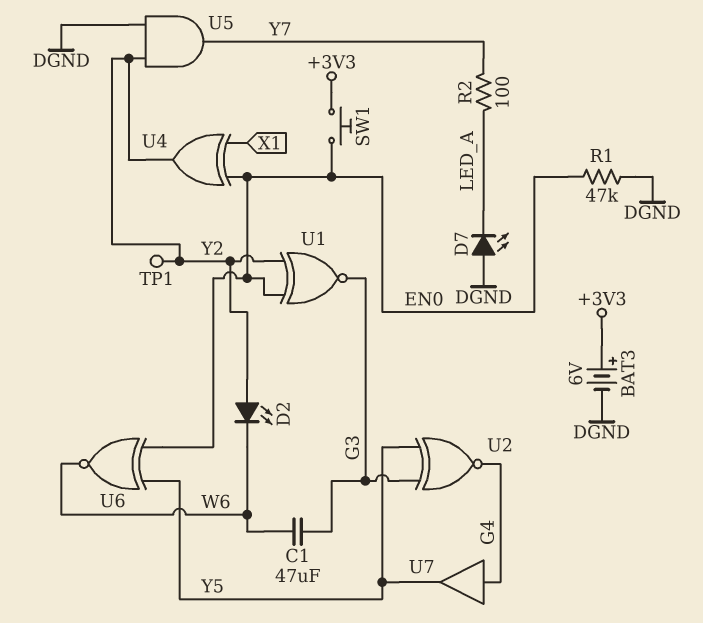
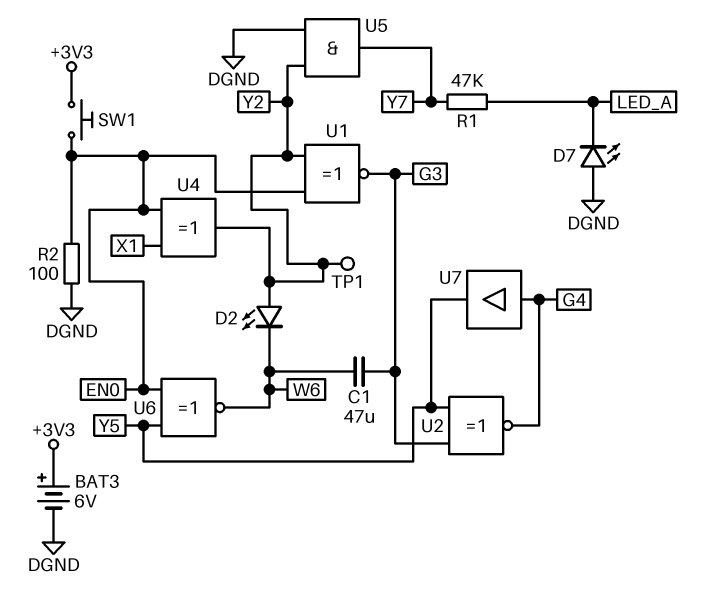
R1: 47k (DGND, EN0) -> 47k (LED_A, Y7)
R2: 100 (LED_A, Y7) -> 100 (DGND, EN0)

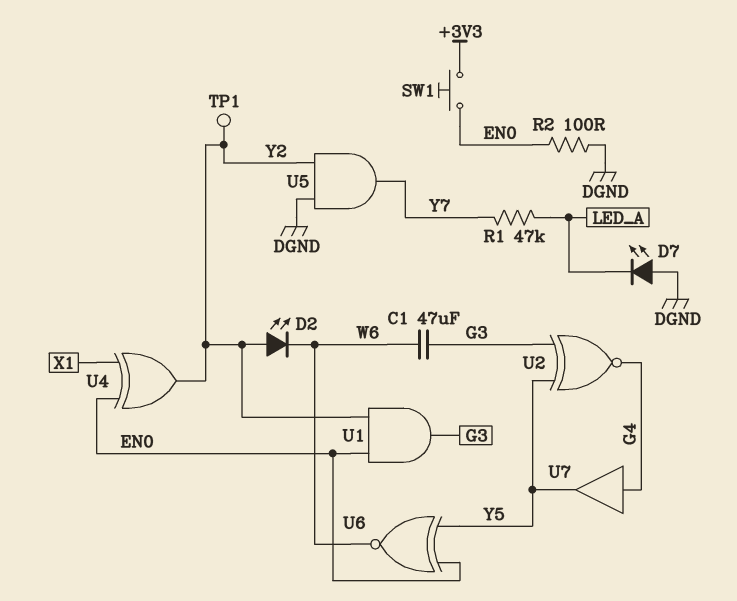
BAT3: 6V (plus +3V3, minus DGND) -> none
U1: XNOR (in EN0, in Y2, out G3) -> AND (in EN0, in Y2, out G3)

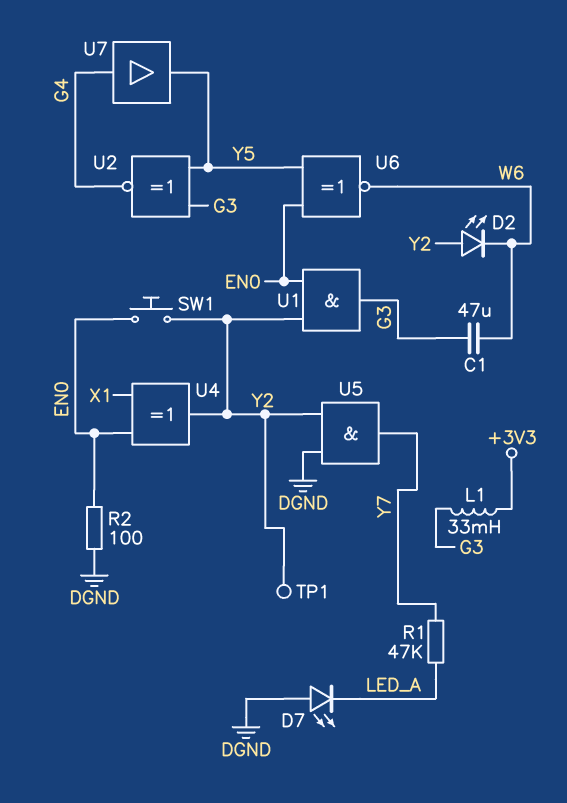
L1: none -> 33mH (+3V3, G3)
SW1: button (+3V3, EN0) -> button (EN0, Y2)

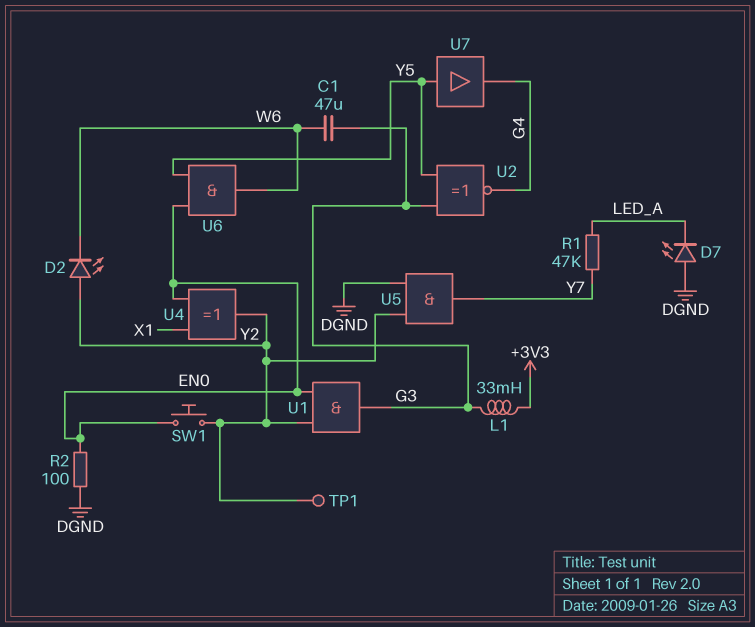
U6: XNOR (in EN0, in Y5, out W6) -> AND (in EN0, in Y5, out W6)
U7: buffer (in G4, out Y5) -> buffer (in Y5, out G4)

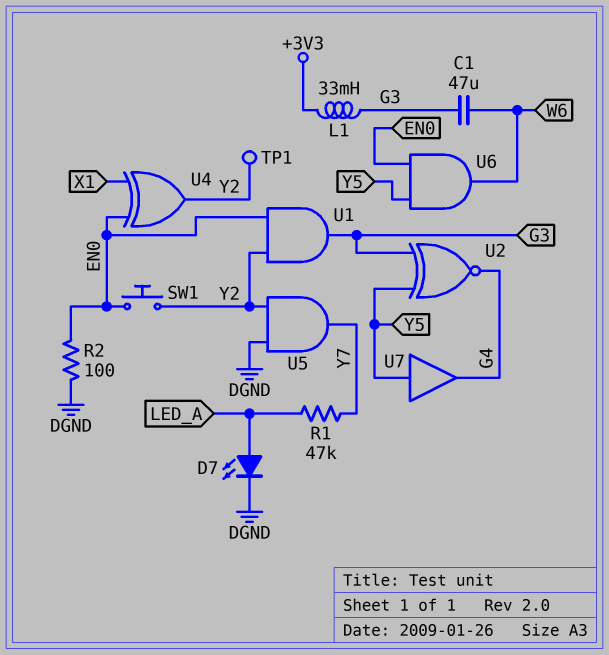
D2: LED (A Y2, K W6) -> none
D7: LED (A DGND, K LED_A) -> LED (A LED_A, K DGND)

